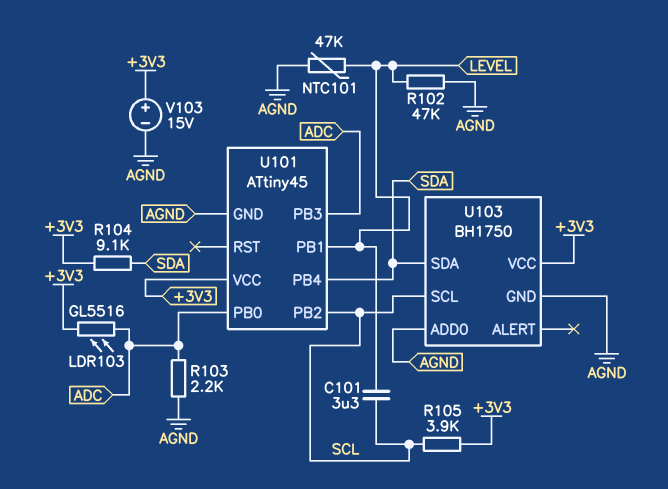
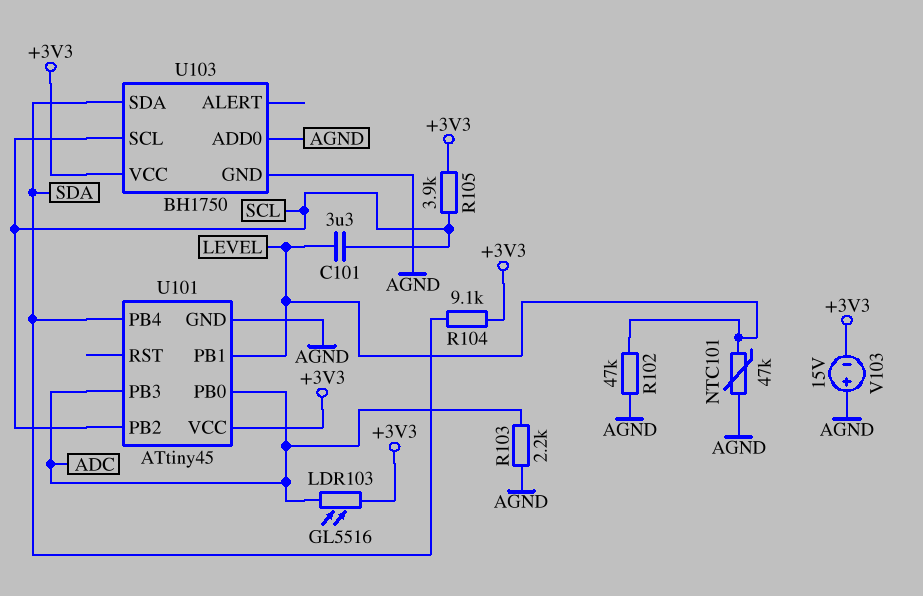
V103: 15V (plus +3V3, minus AGND) -> 15V (plus AGND, minus +3V3)

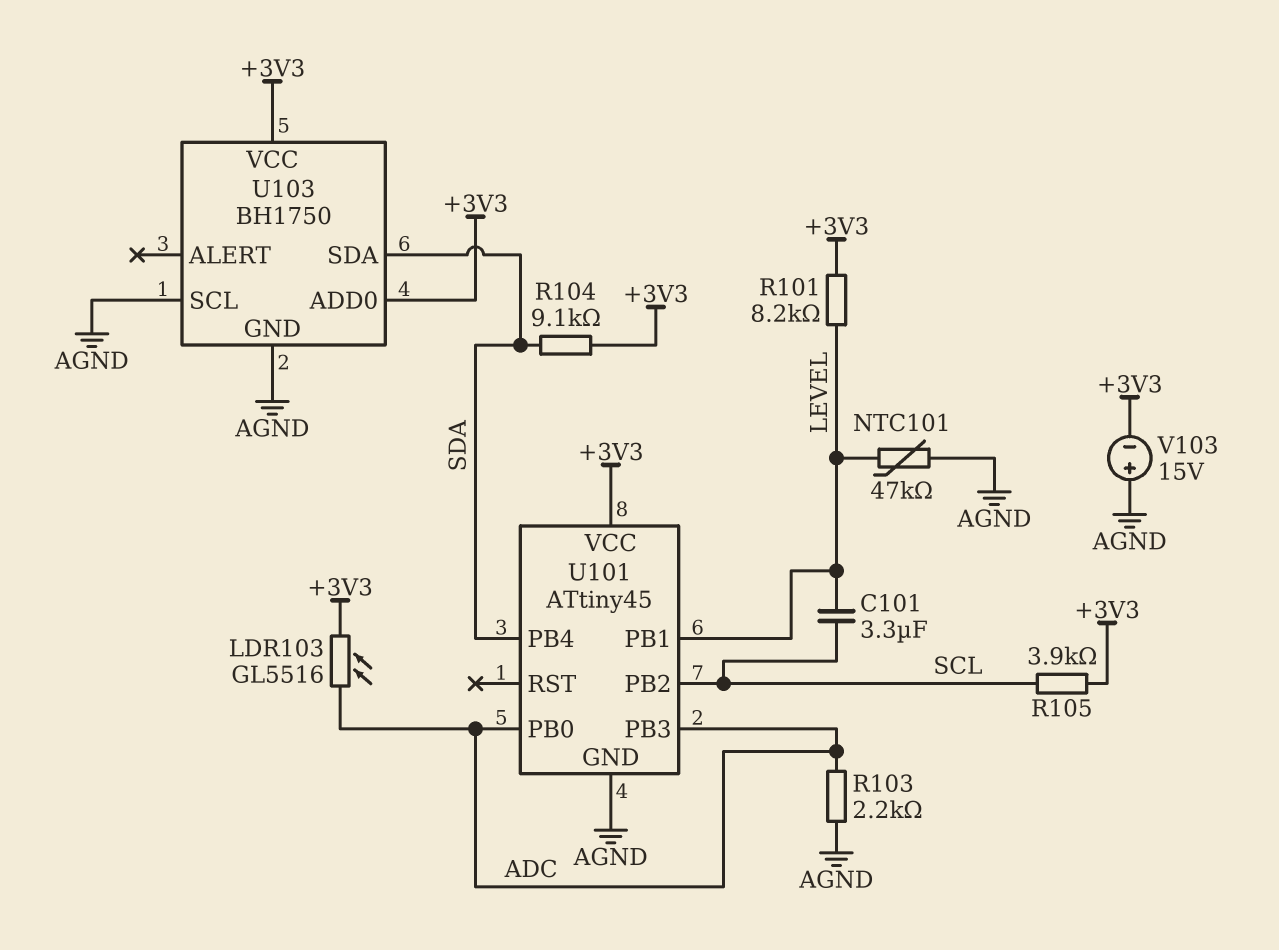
R101: none -> 8.2k (+3V3, LEVEL)
R102: 47k (AGND, LEVEL) -> none
U103 pin ADD0: AGND -> +3V3
U103 pin SCL: SCL -> AGND

